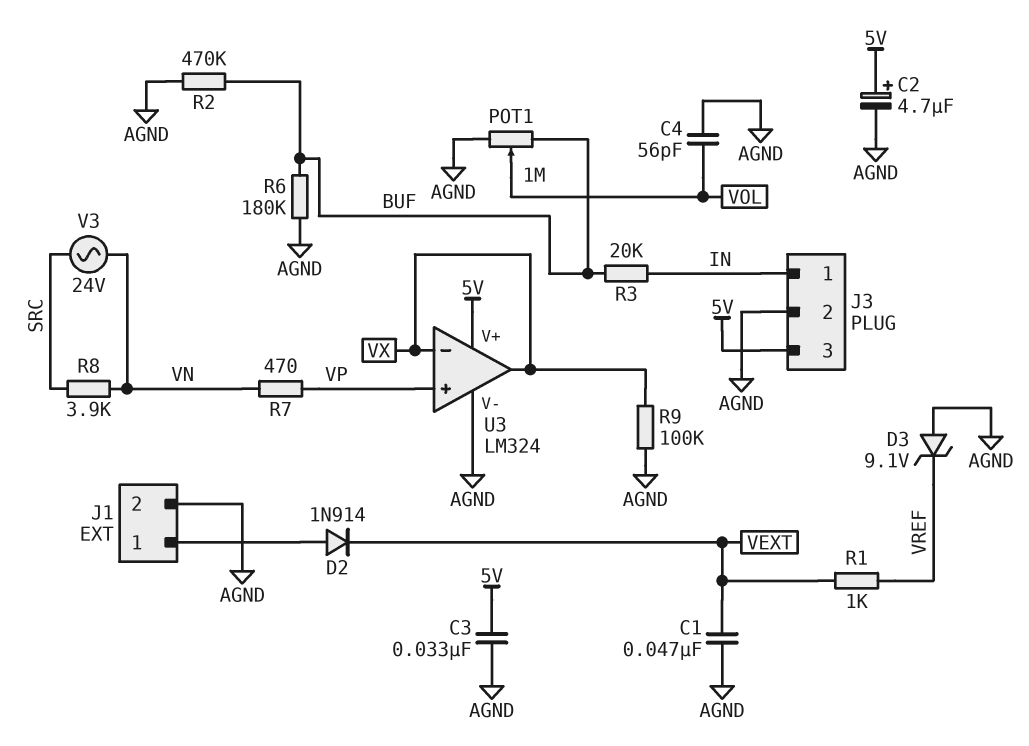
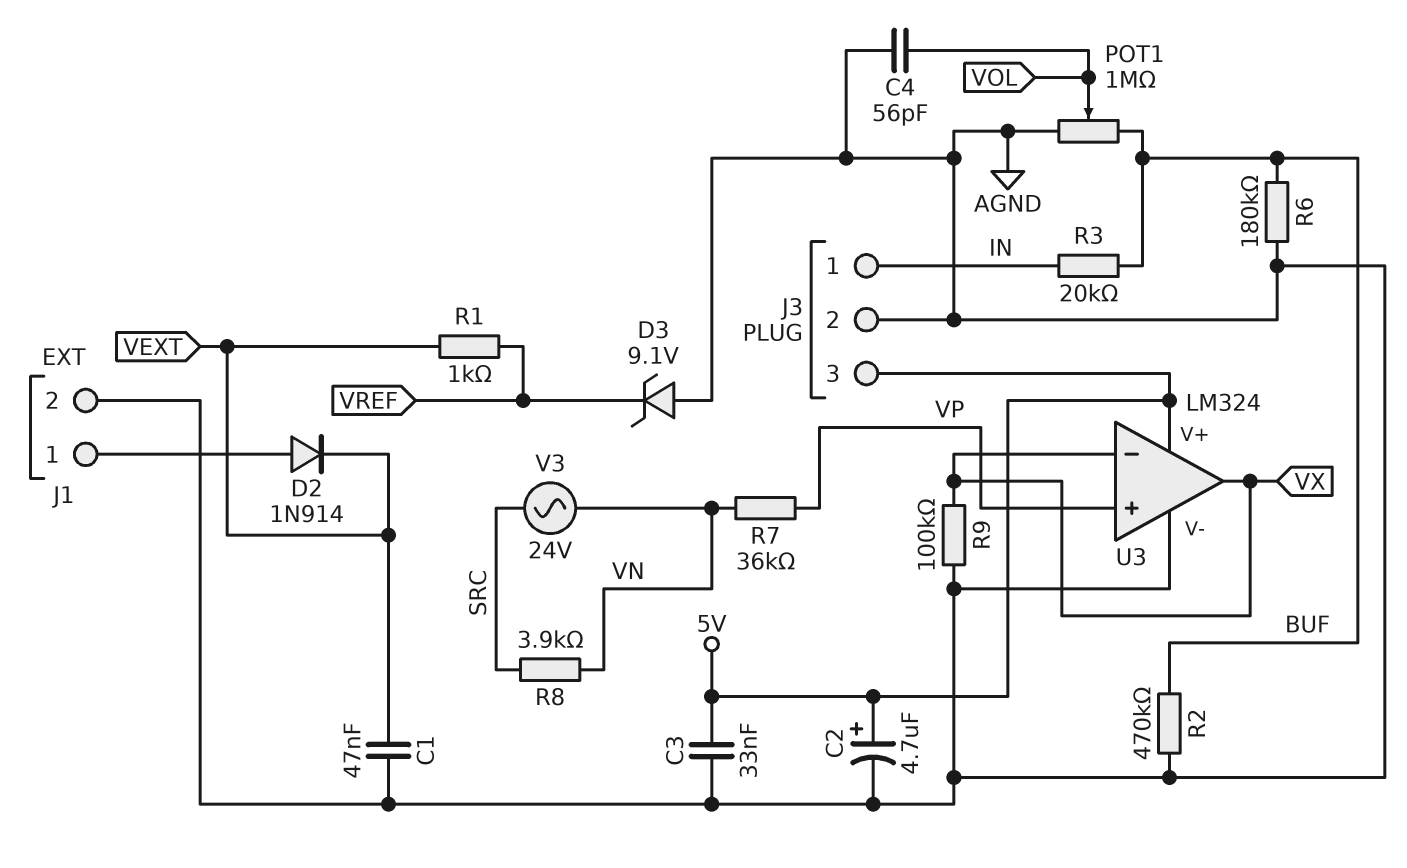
R7: 470 (VN, VP) -> 36k (VN, VP)

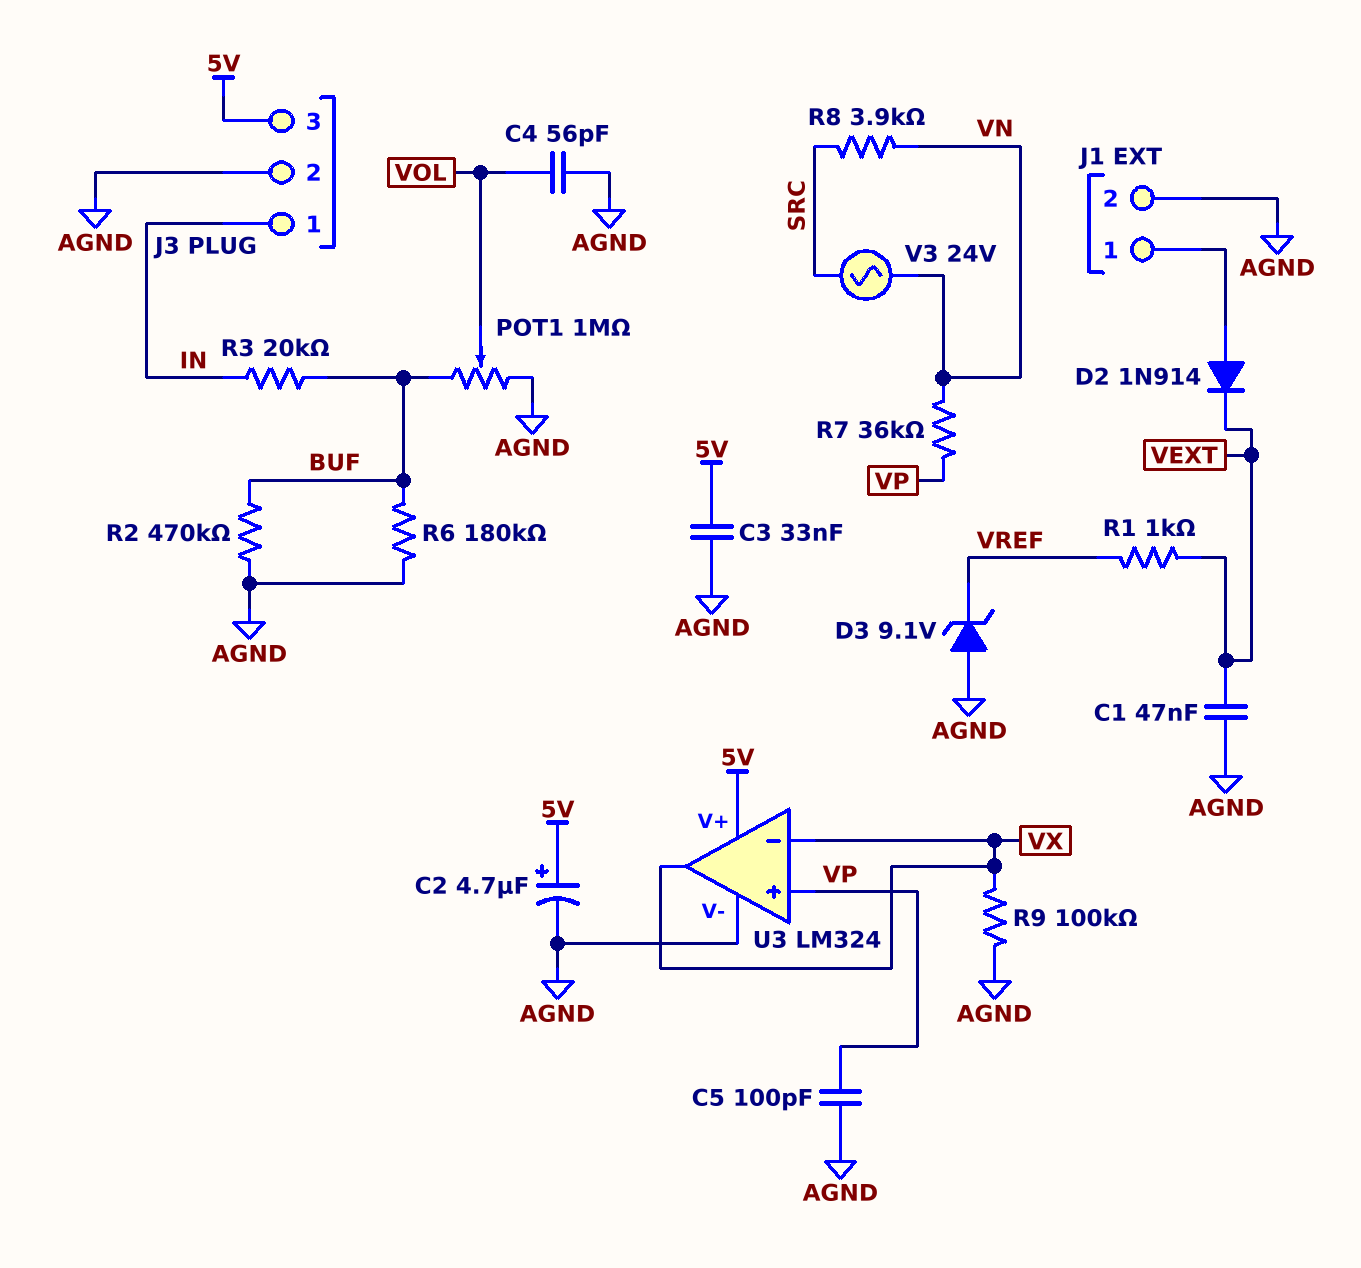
C5: none -> 100pF (AGND, VP)

